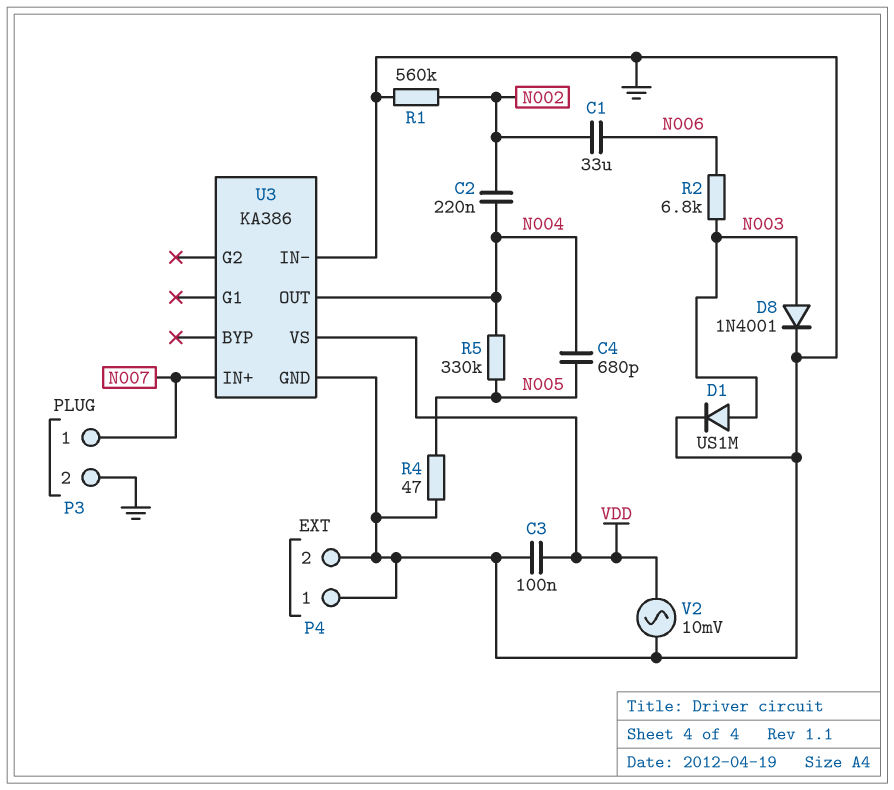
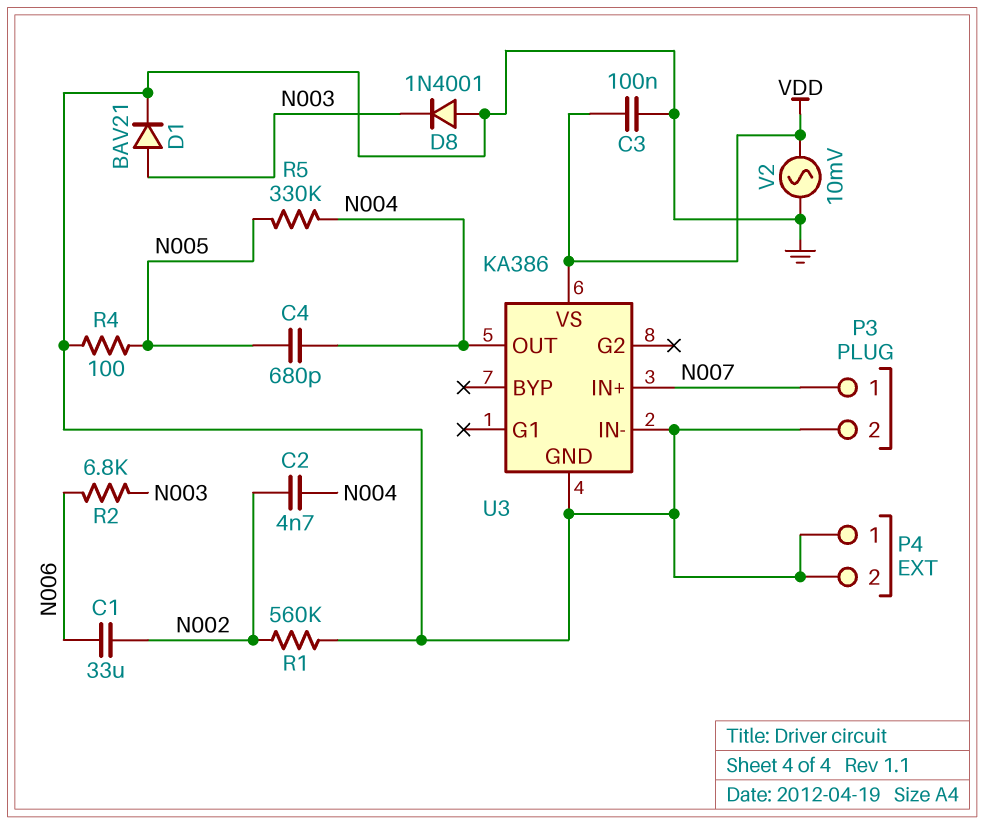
C2: 220nF (N002, N004) -> 4.7nF (N002, N004)
D1: diode US1M (A N003, K GND) -> diode BAV21 (A N003, K GND)
D8: diode 1N4001 (A N003, K GND) -> diode 1N4001 (A GND, K N003)
R4: 47 (GND, N005) -> 100 (GND, N005)

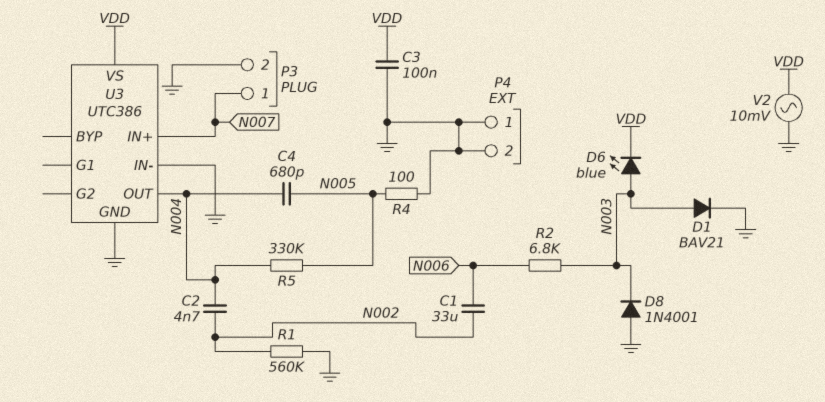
D6: none -> LED blue (A N003, K VDD)
U3: KA386 -> UTC386

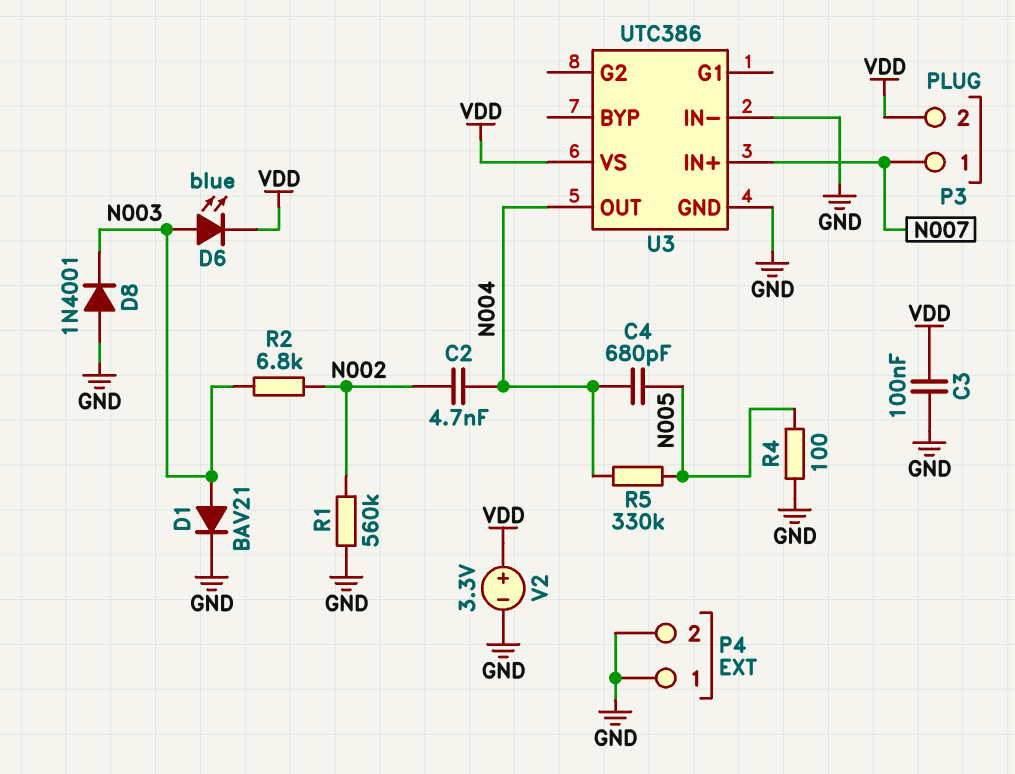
C1: 33uF (N002, N006) -> none
P3 pin 2: GND -> VDD
R2: 6.8k (N003, N006) -> 6.8k (N002, N003)
V2: AC 10mV (GND, VDD) -> 3.3V (plus VDD, minus GND)

